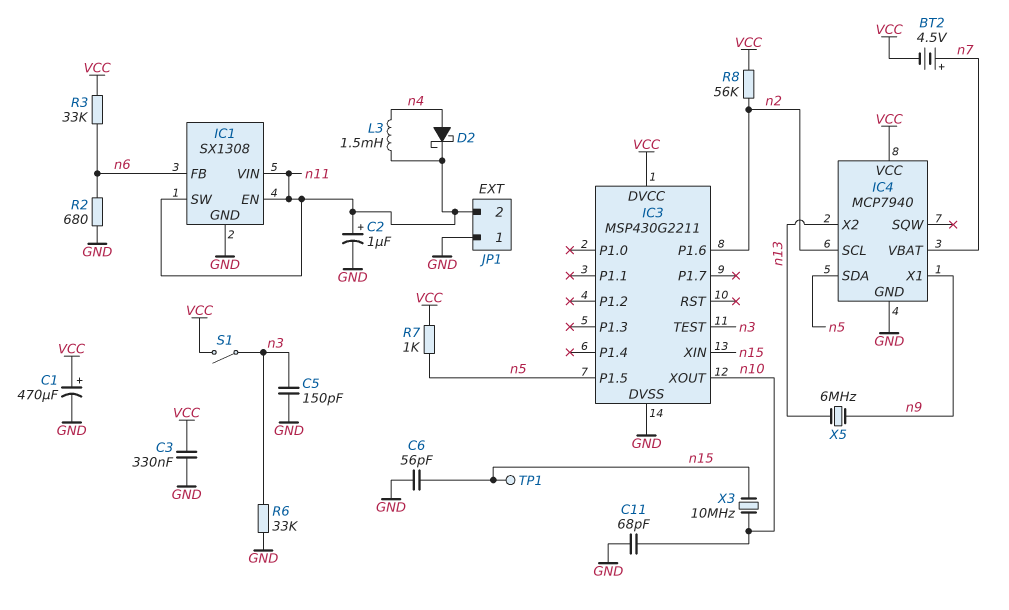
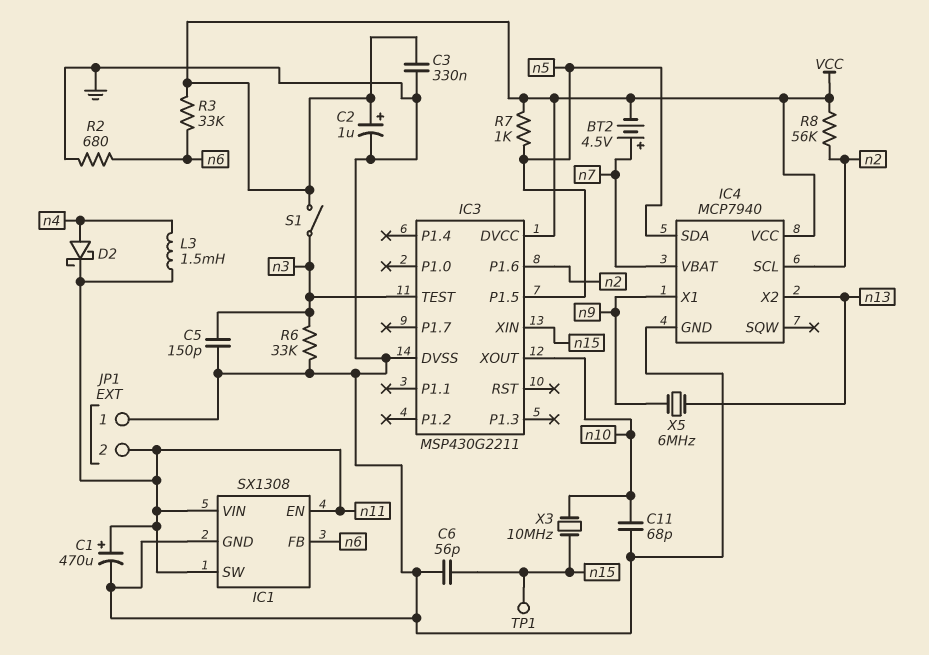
C1: 470uF (plus VCC, minus GND) -> 470uF (plus n11, minus GND)
C2: 1uF (plus n11, minus GND) -> 1uF (plus VCC, minus GND)

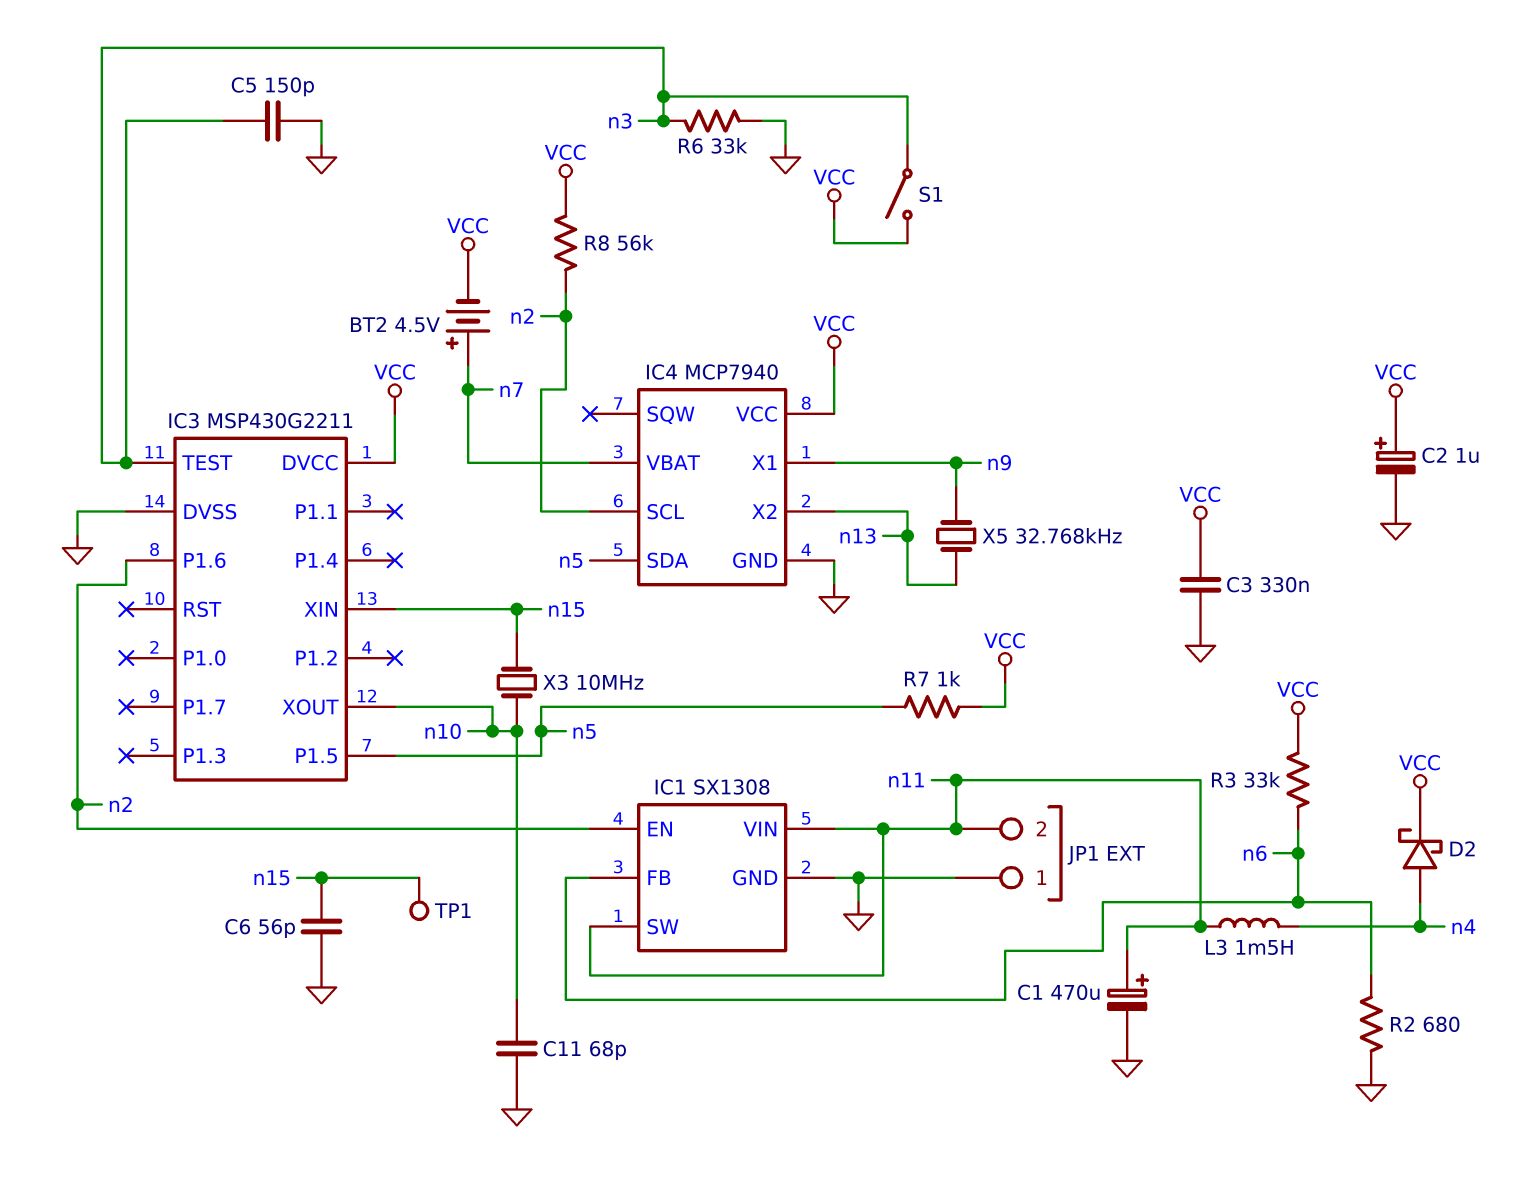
D2: schottky (A n4, K n11) -> schottky (A n4, K VCC)
IC1 pin EN: n11 -> n2
X5: 6MHz (n9, n13) -> 32.768kHz (n9, n13)

